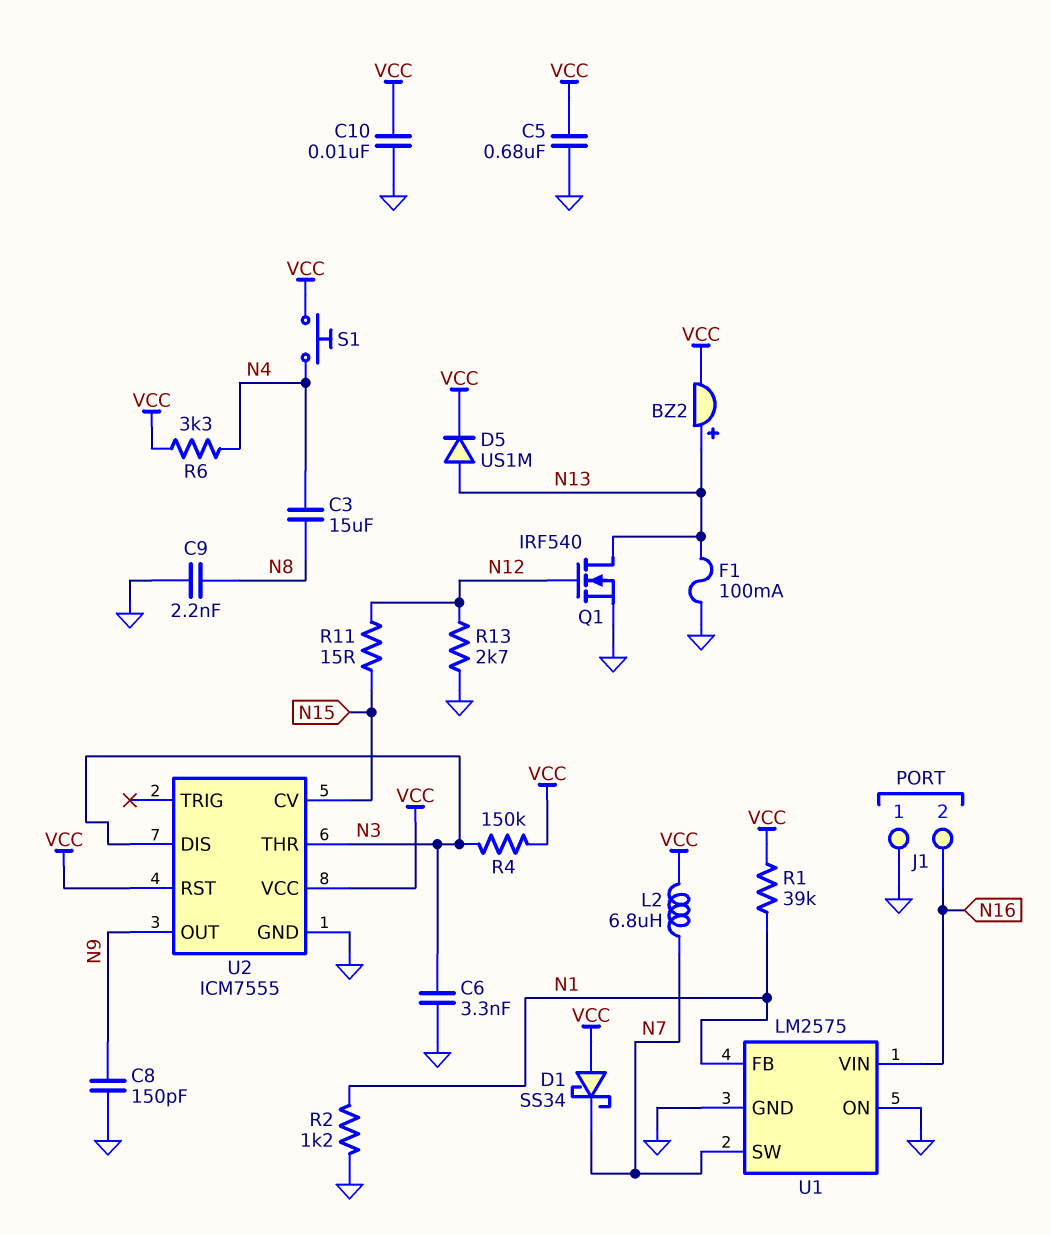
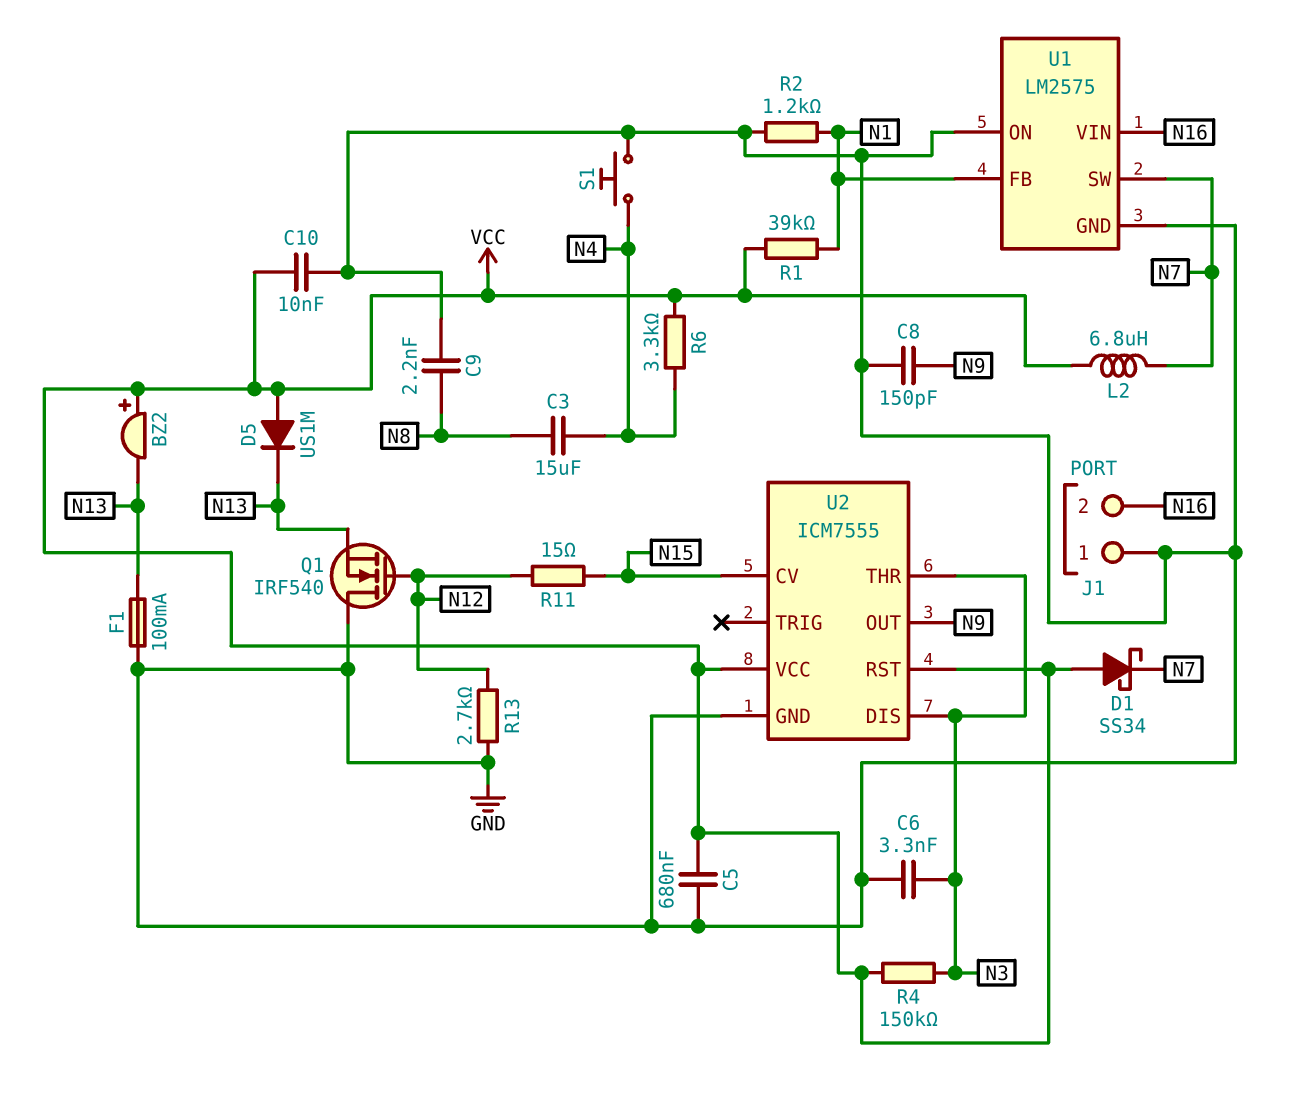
BZ2: buzzer (plus N13, minus VCC) -> buzzer (plus VCC, minus N13)
D5: diode US1M (A N13, K VCC) -> diode US1M (A VCC, K N13)
Q1: NMOS IRF540 (G N12, D N13, S GND) -> NMOS IRF540 (G N12, D GND, S N13)
S1: button (N4, VCC) -> button (GND, N4)

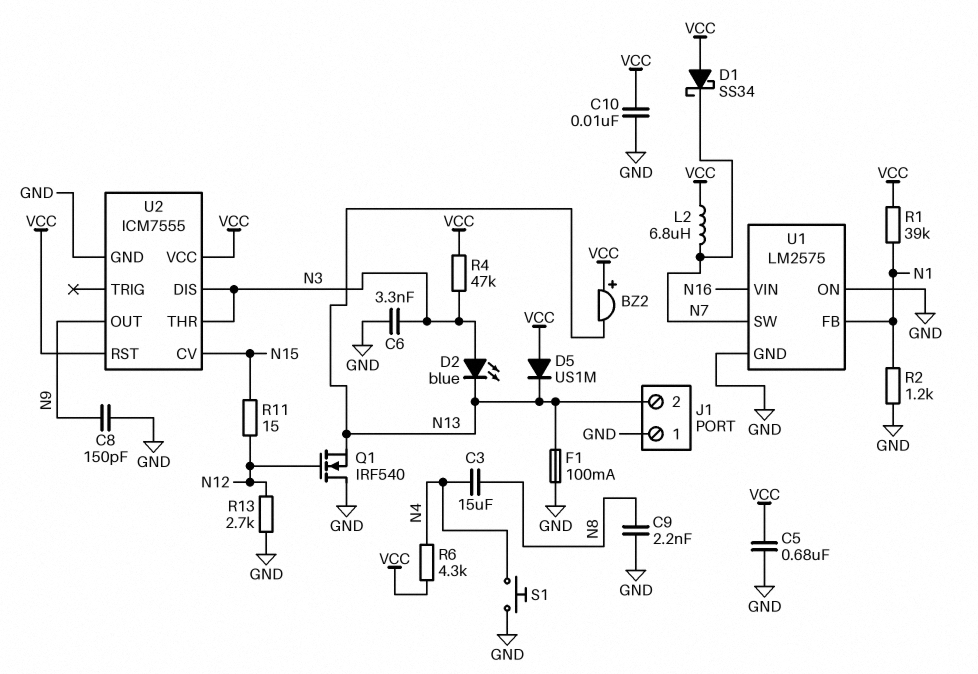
D2: none -> LED blue (A N3, K N13)
J1 pin 2: N16 -> N13
R4: 150k (N3, VCC) -> 47k (N3, VCC)
R6: 3.3k (N4, VCC) -> 4.3k (N4, VCC)

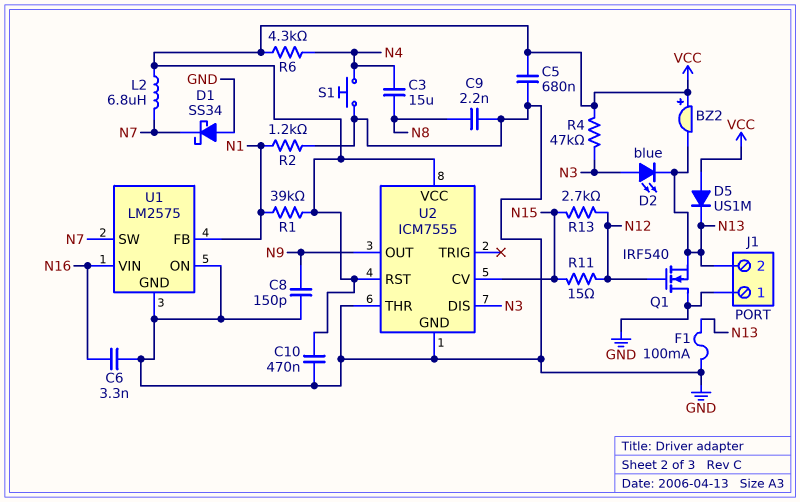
C6: 3.3nF (GND, N3) -> 3.3nF (GND, N16)
C10: 10nF (GND, VCC) -> 470nF (GND, VCC)
D1: schottky SS34 (A VCC, K N7) -> schottky SS34 (A GND, K N7)
R13: 2.7k (GND, N12) -> 2.7k (N12, N15)
U2 pin THR: N3 -> GND

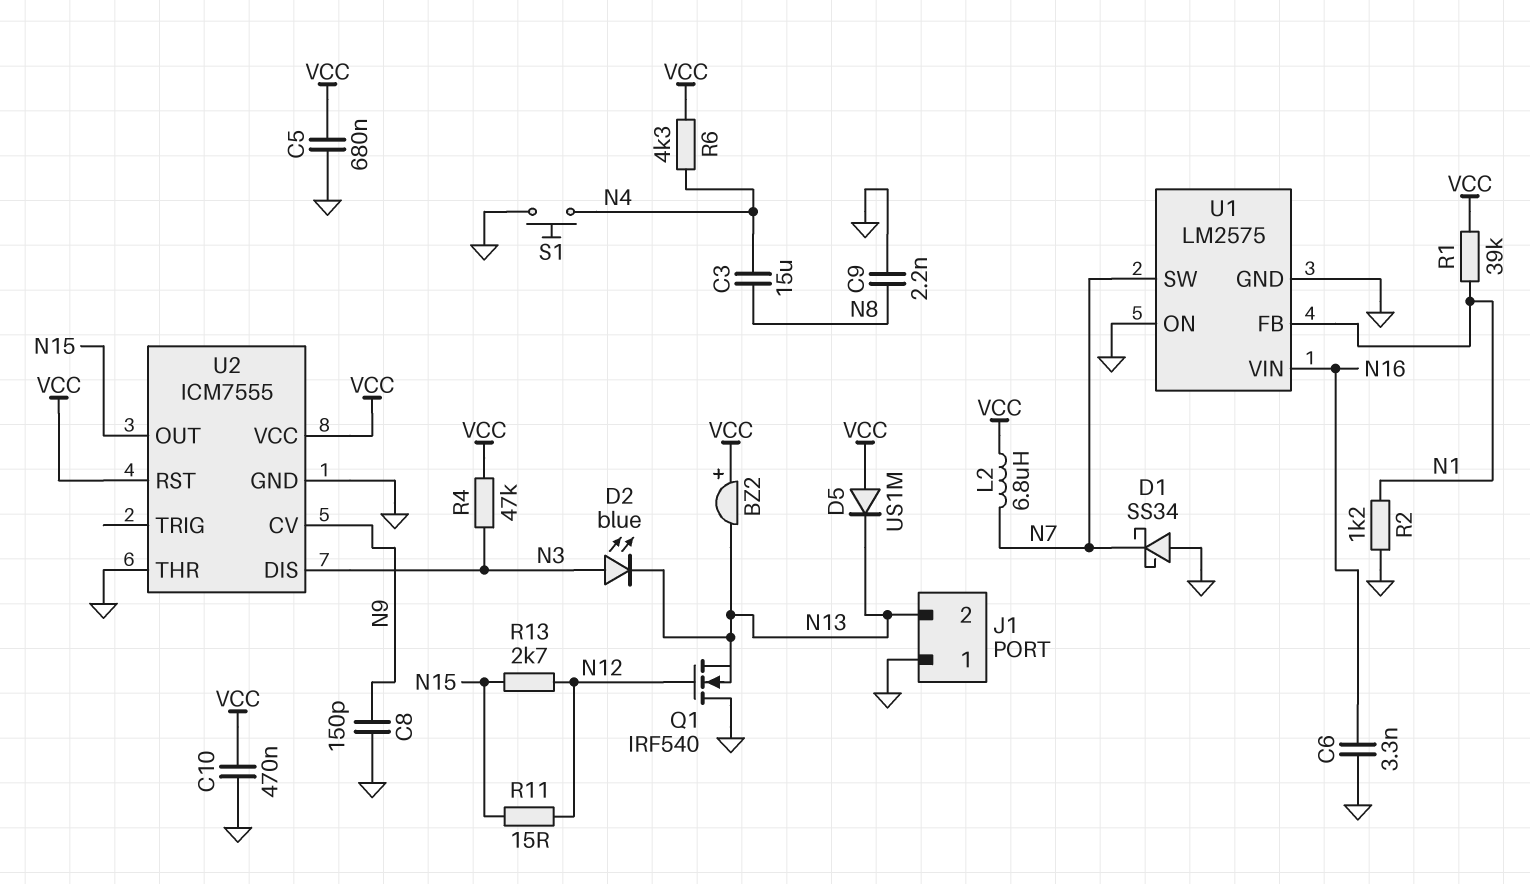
F1: 100mA (GND, N13) -> none
U2 pin CV: N15 -> N9
U2 pin OUT: N9 -> N15

